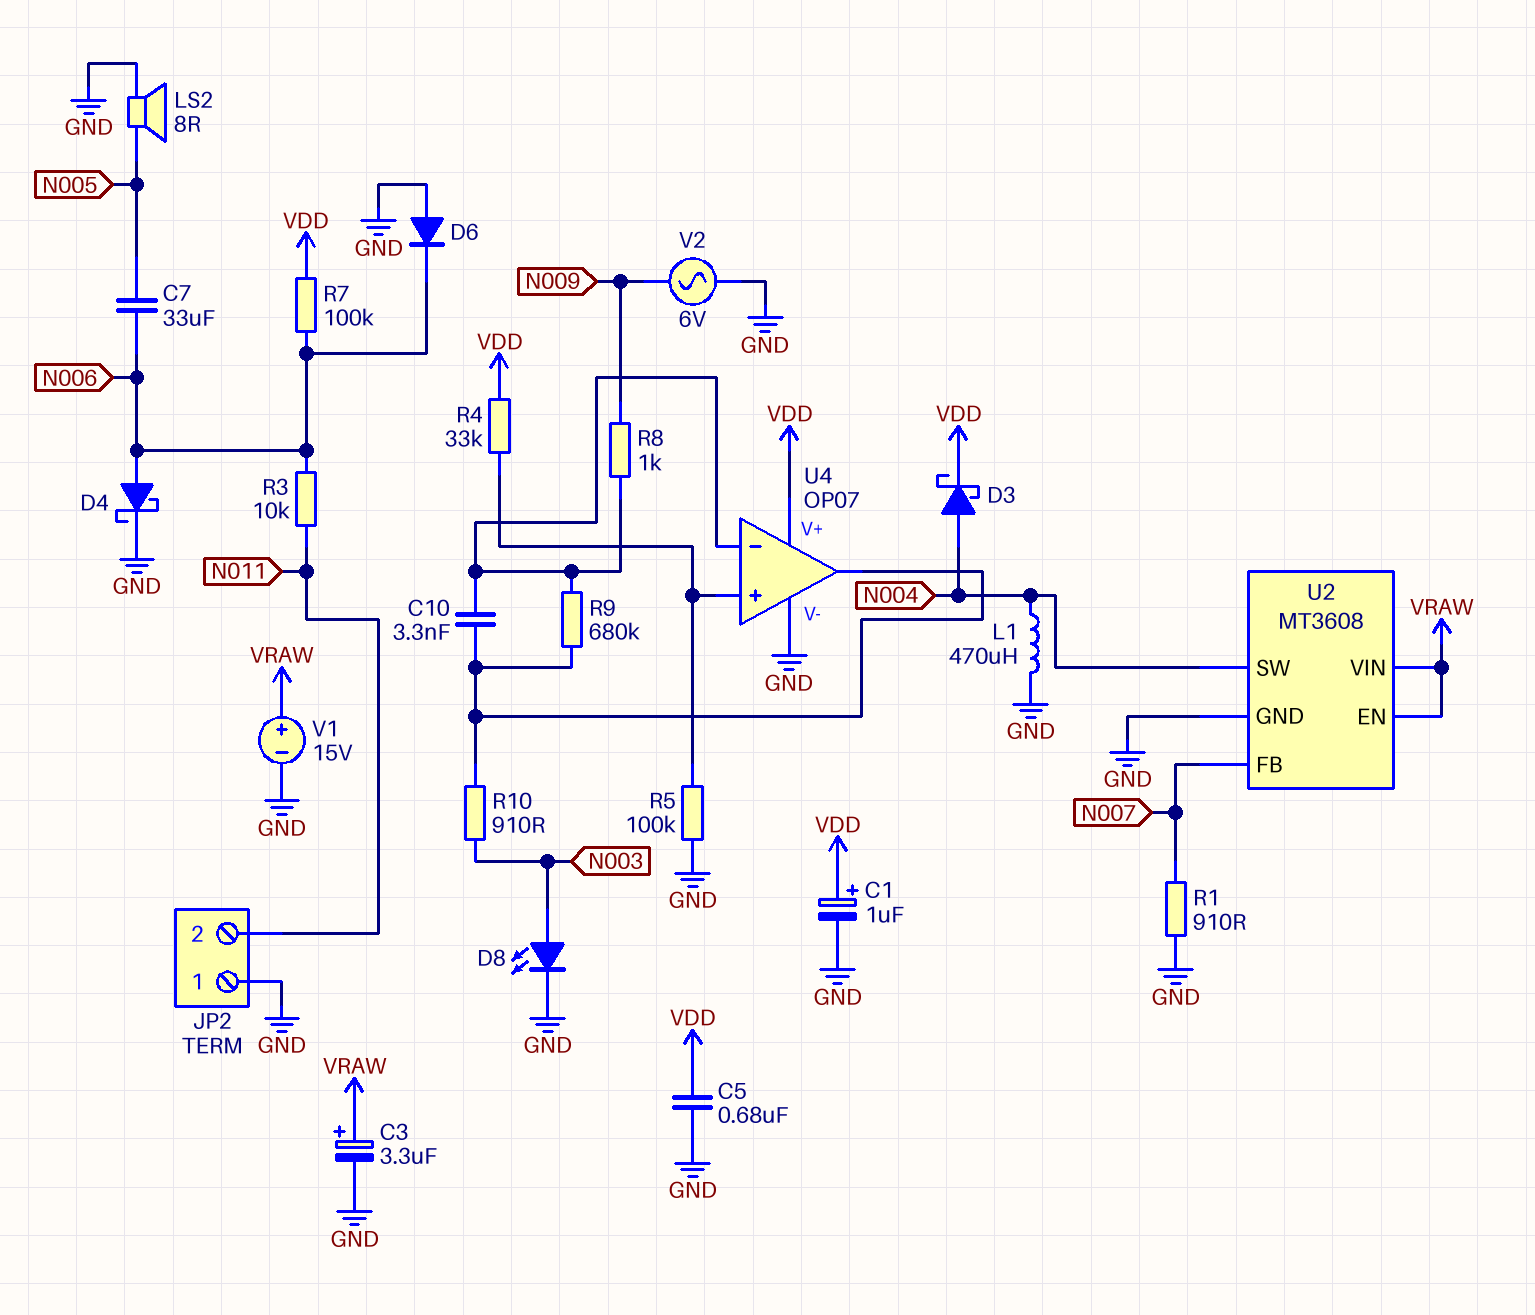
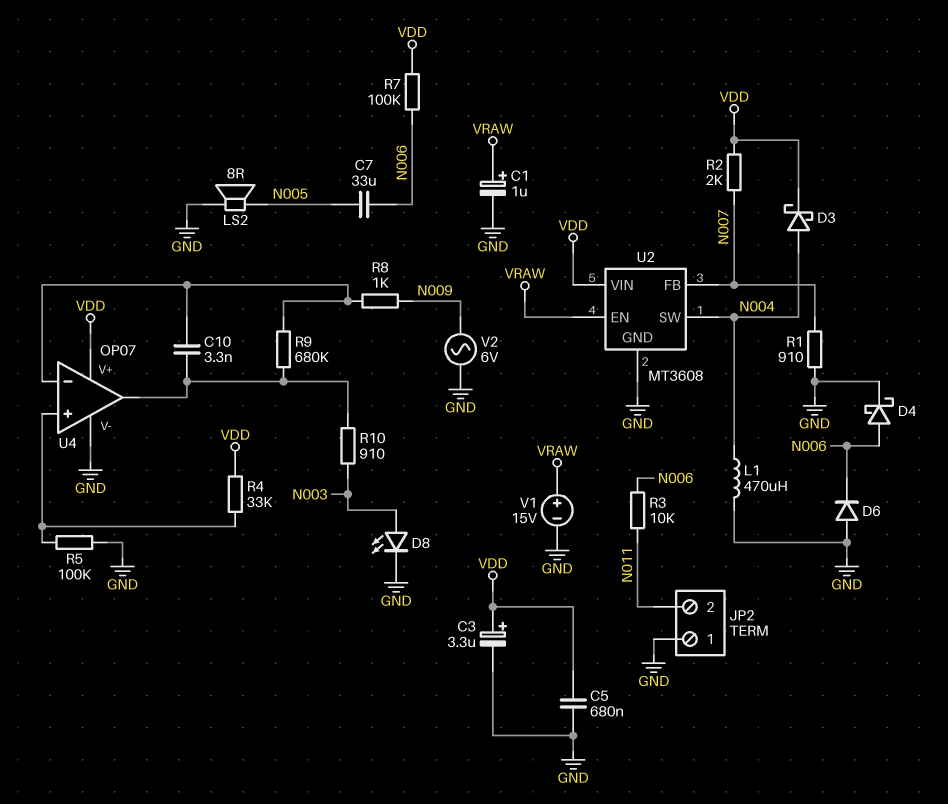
C1: 1uF (plus VDD, minus GND) -> 1uF (plus VRAW, minus GND)
C3: 3.3uF (plus VRAW, minus GND) -> 3.3uF (plus VDD, minus GND)
R2: none -> 2k (N007, VDD)
U2 pin VIN: VRAW -> VDD

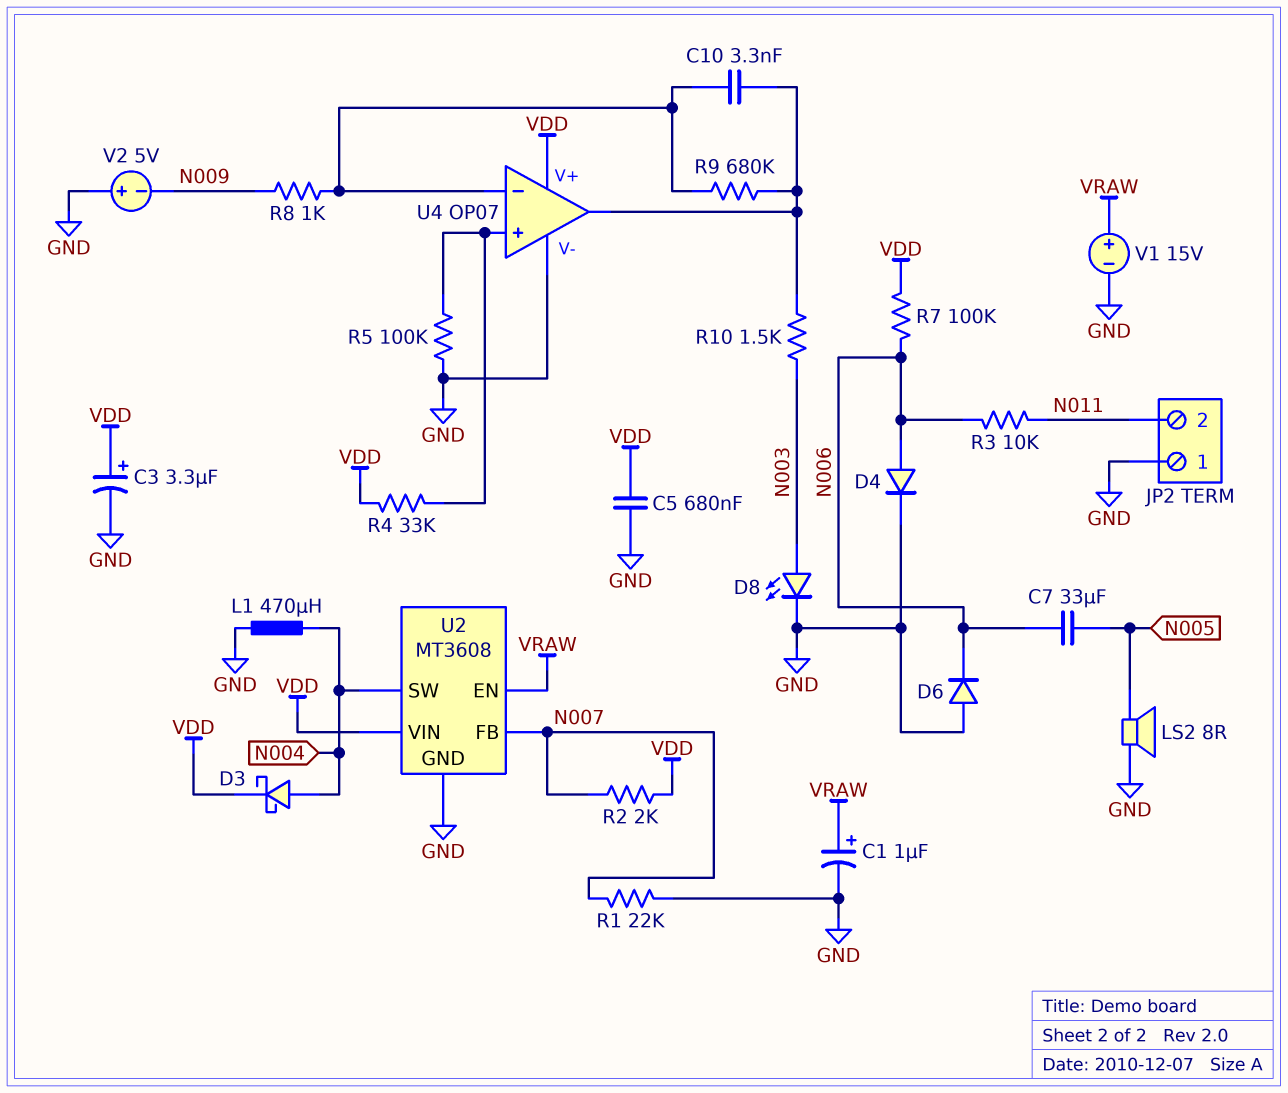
D4: schottky (A N006, K GND) -> diode (A N006, K GND)
R1: 910 (GND, N007) -> 22k (GND, N007)
R10: 910 (N003, U4/out) -> 1.5k (N003, U4/out)
V2: AC 6V (GND, N009) -> 5V (plus GND, minus N009)

